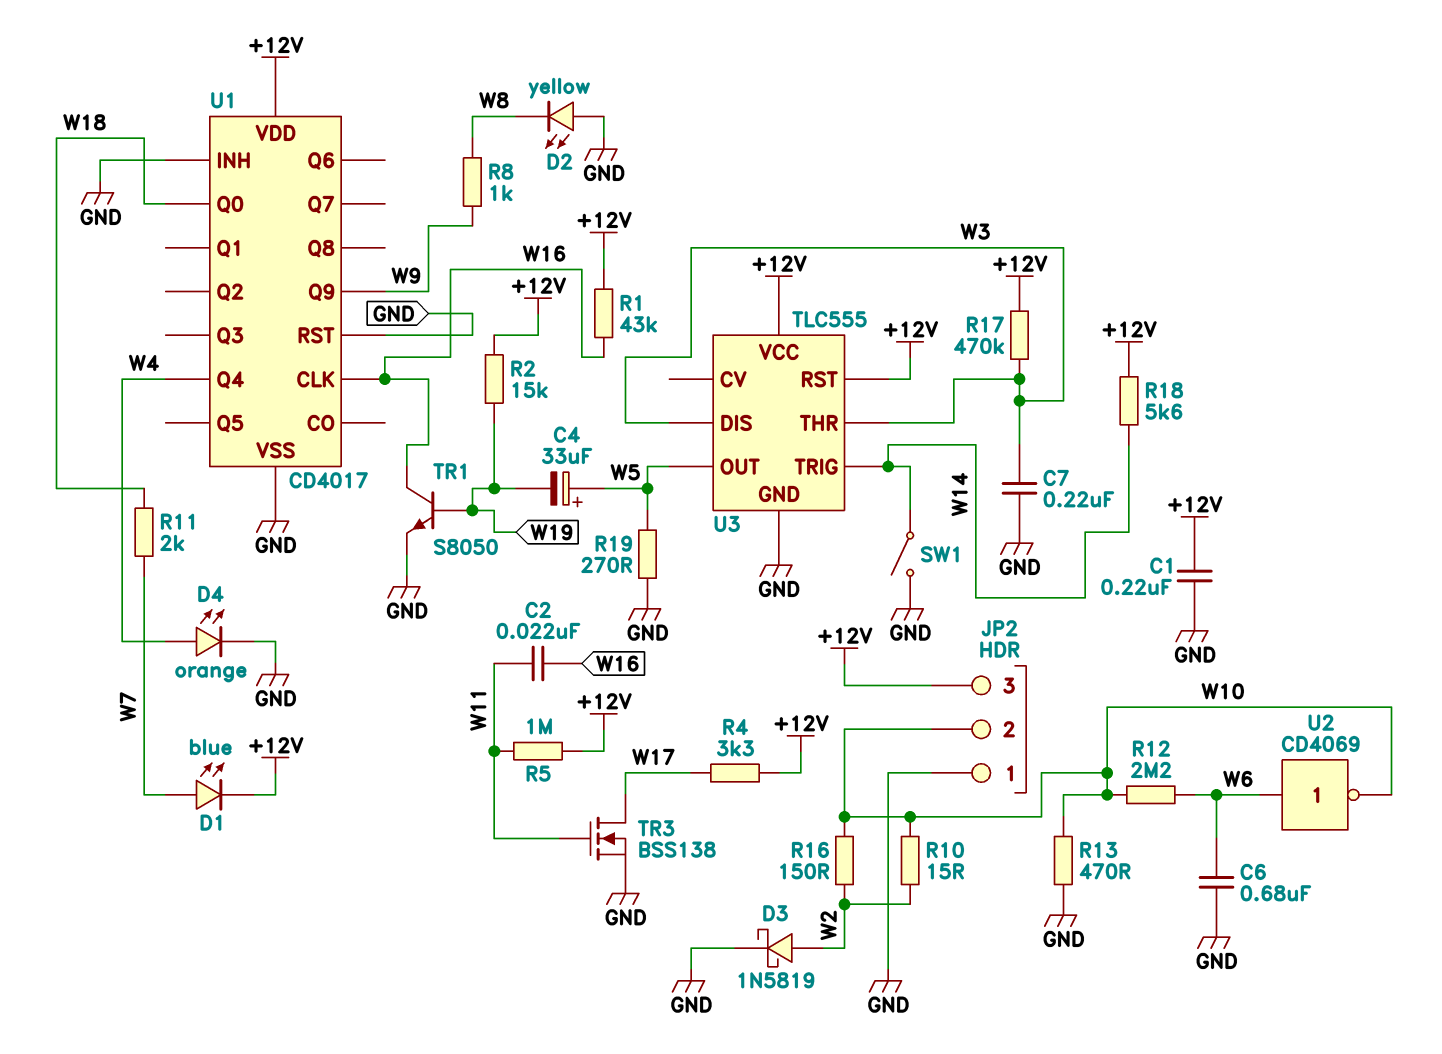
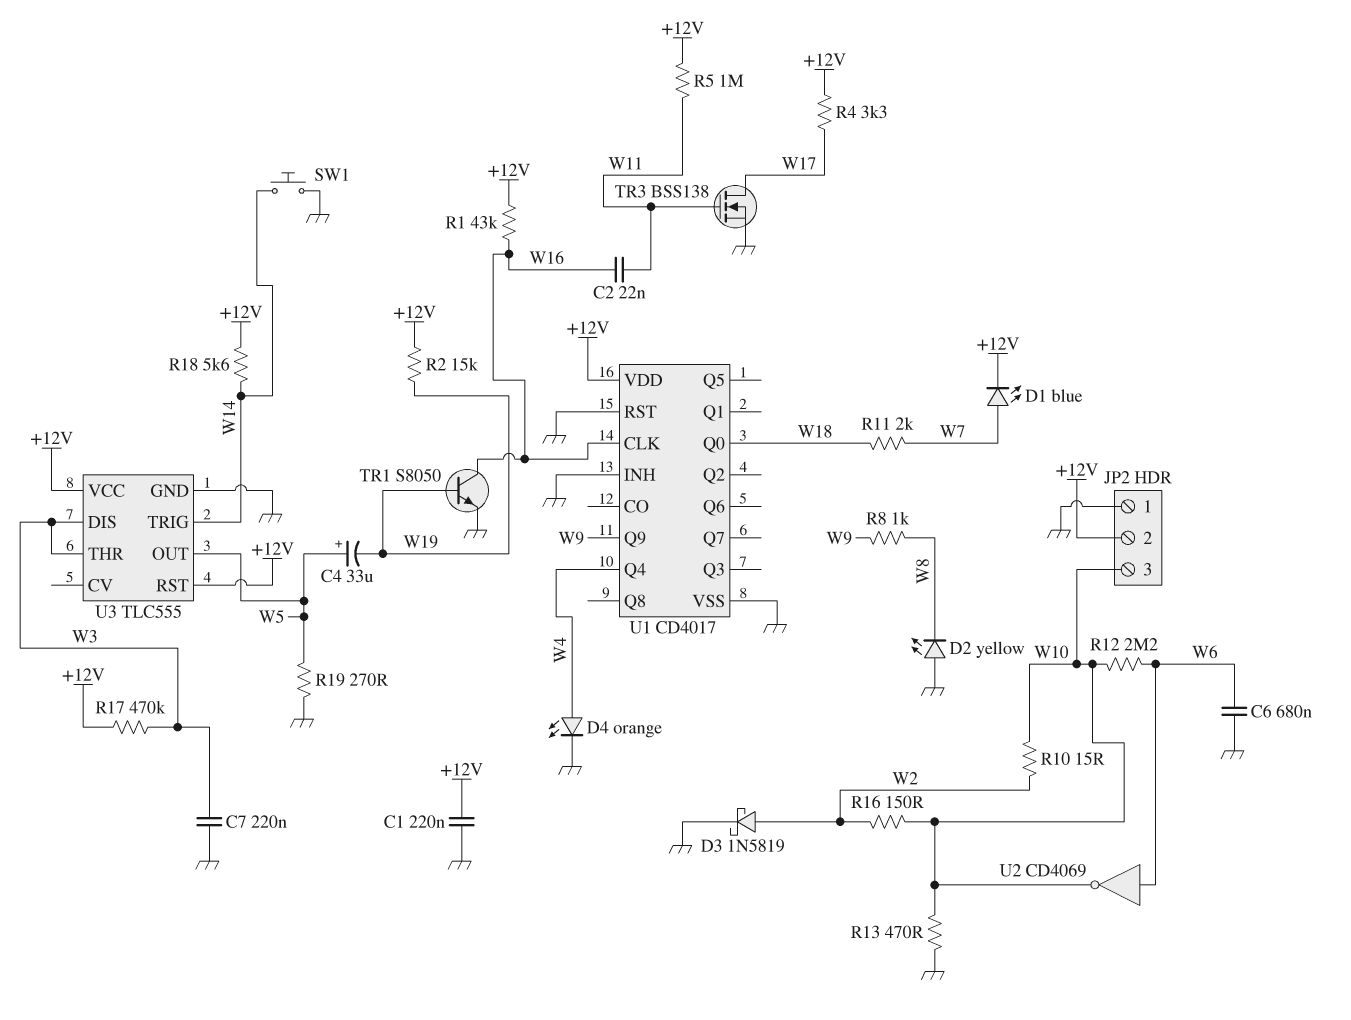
JP2 pin 2: W10 -> +12V
JP2 pin 3: +12V -> W10
SW1: switch (GND, W14) -> button (GND, W14)

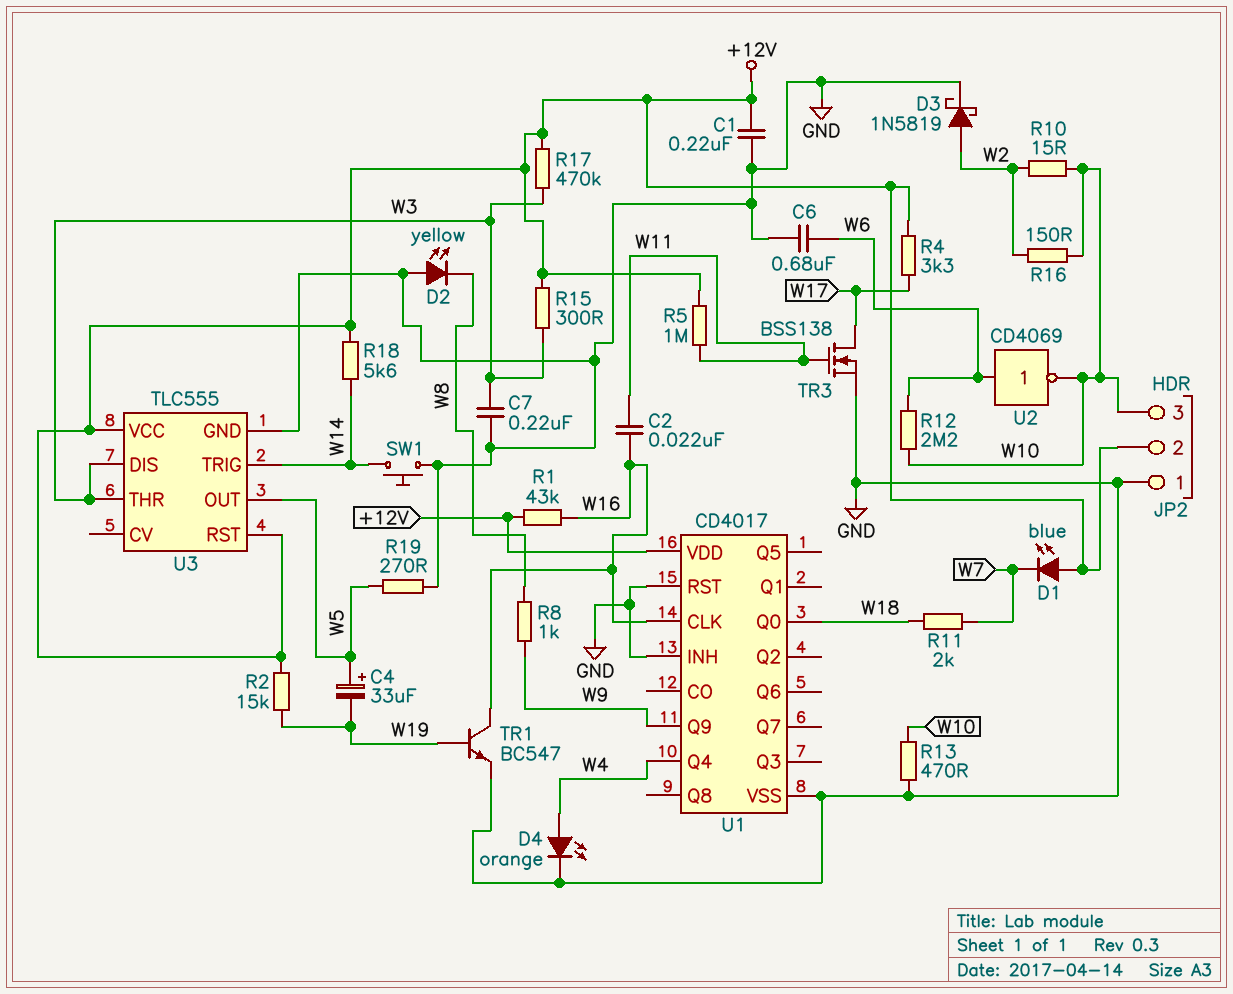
D1: LED blue (A W7, K +12V) -> LED blue (A +12V, K W7)
R15: none -> 300 (+12V, W3)
TR1: NPN S8050 (B W19, C W16, E GND) -> NPN BC547 (B W19, C W16, E GND)

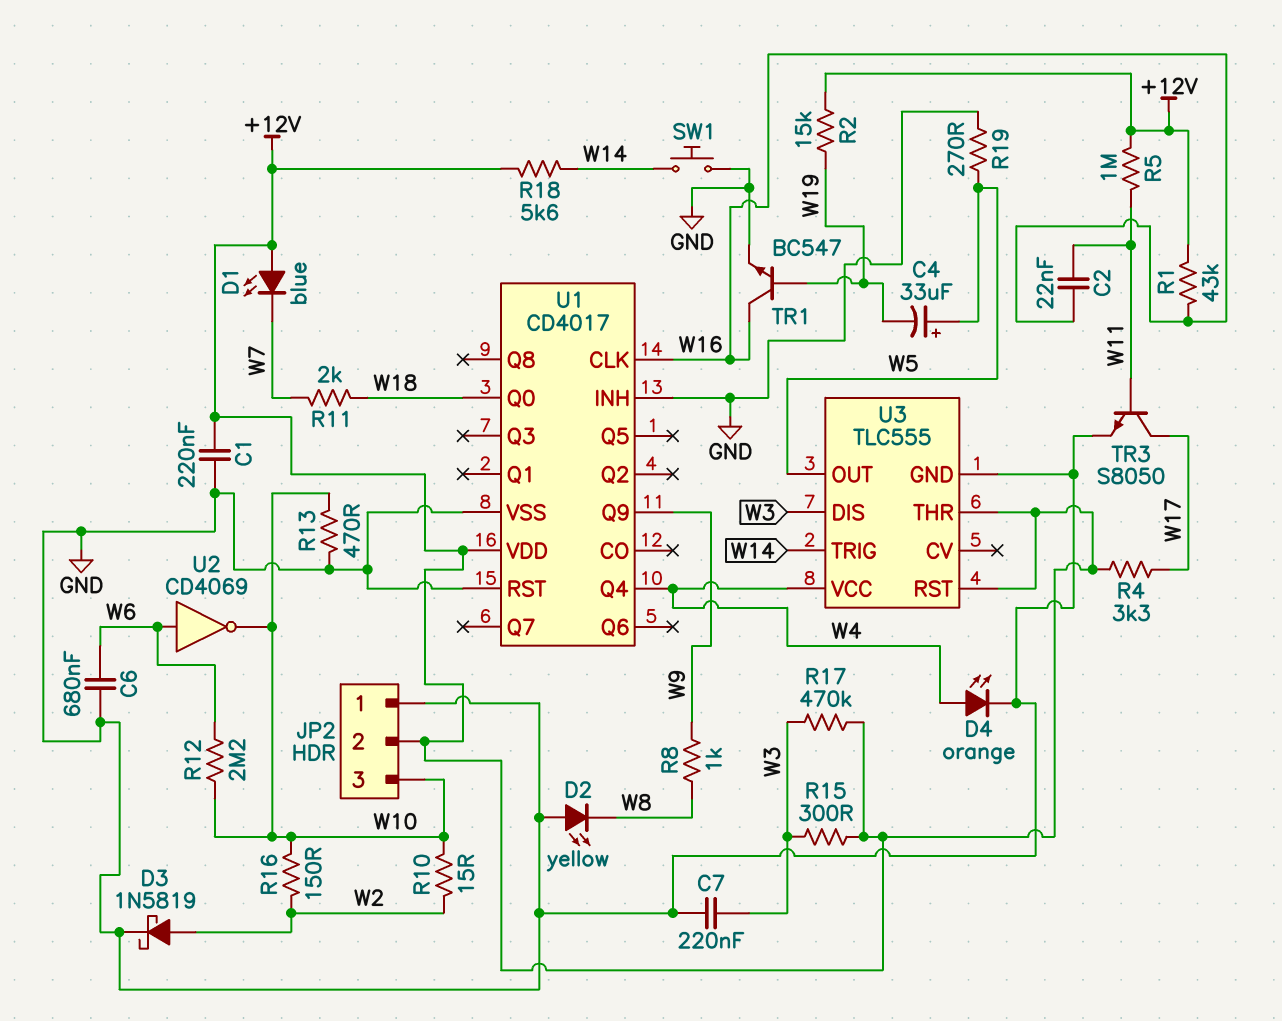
TR3: NMOS BSS138 (G W11, D W17, S GND) -> NPN S8050 (B W11, C W17, E GND)
U3 pin THR: W3 -> +12V
U3 pin VCC: +12V -> W4

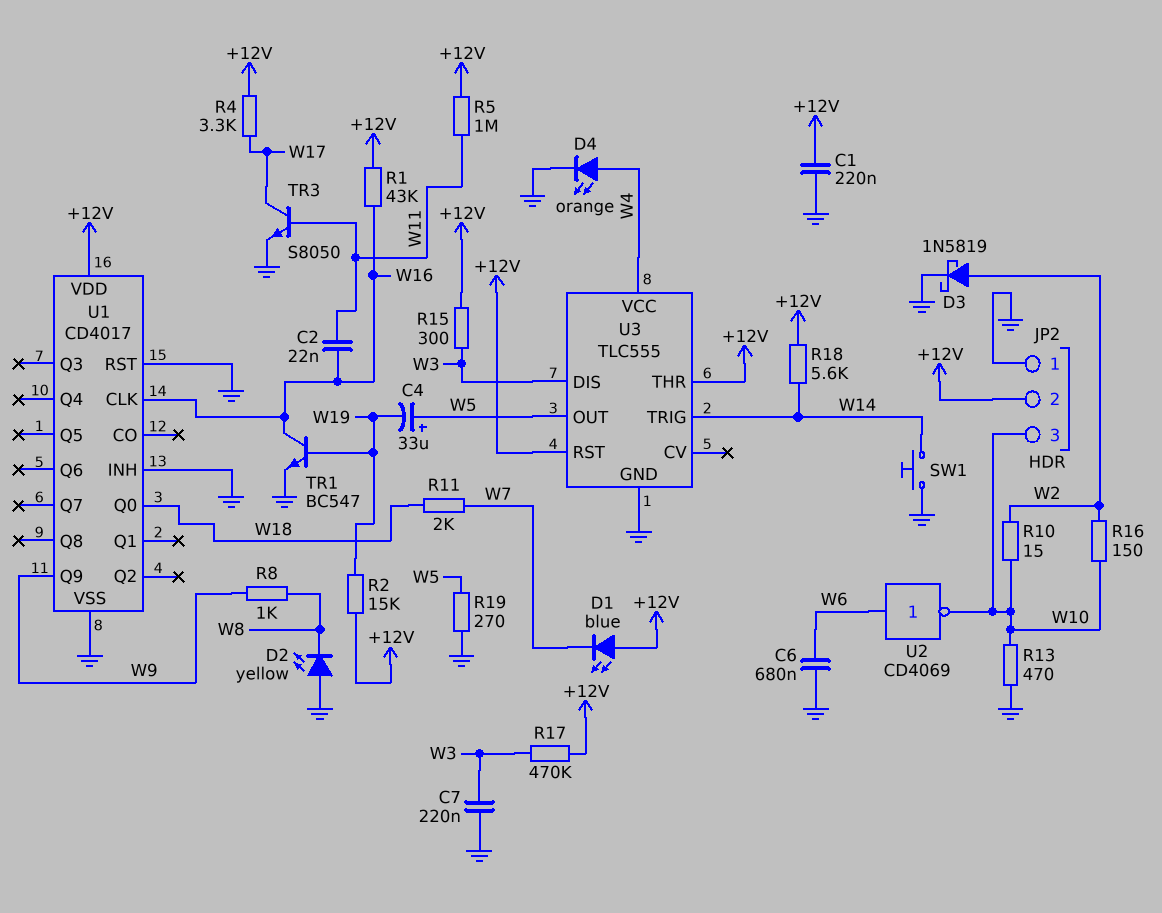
R12: 2.2M (W6, W10) -> none
U1 pin Q4: W4 -> none

